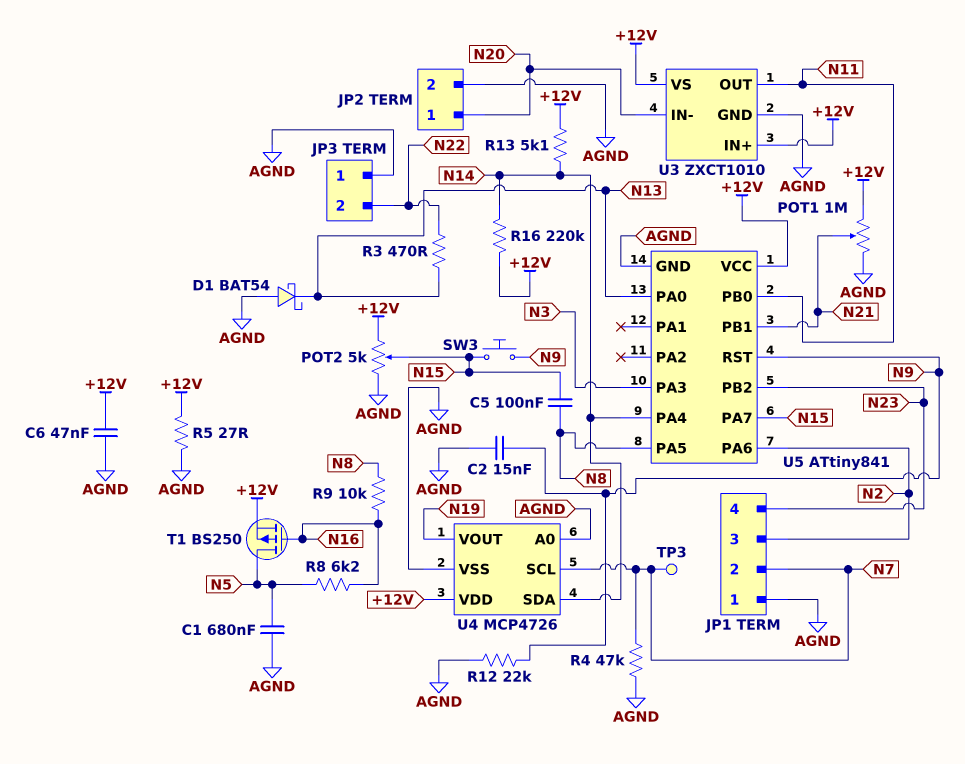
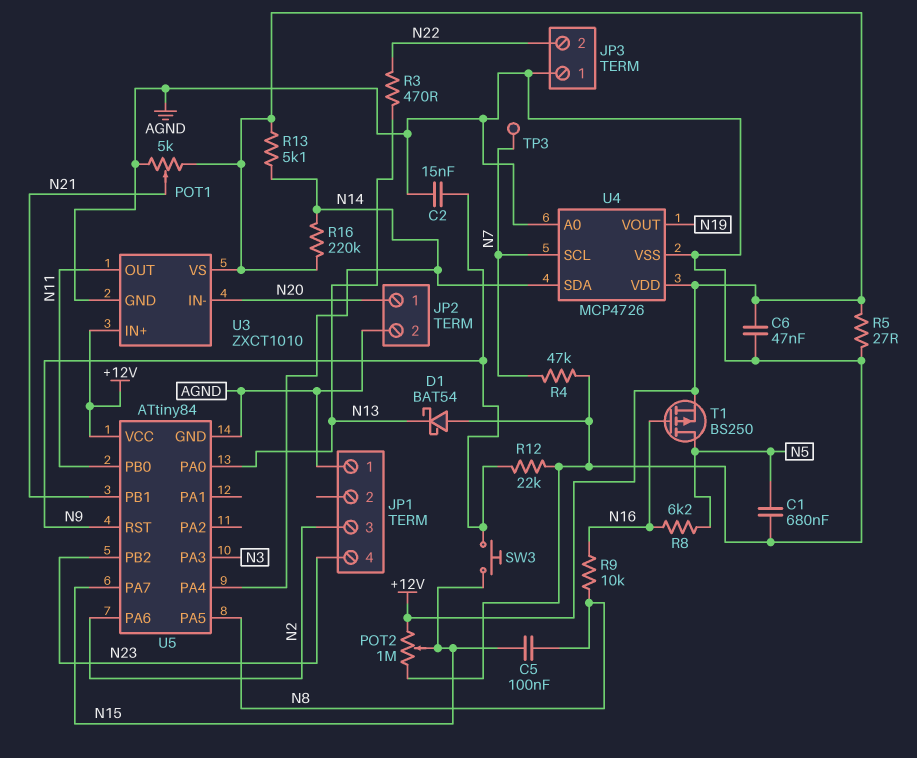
JP1 pin 2: N7 -> none
POT1: 1M (+12V, AGND, wiper N21) -> 5k (+12V, AGND, wiper N21)
POT2: 5k (+12V, AGND, wiper N15) -> 1M (+12V, AGND, wiper N15)
U5: ATtiny841 -> ATtiny84

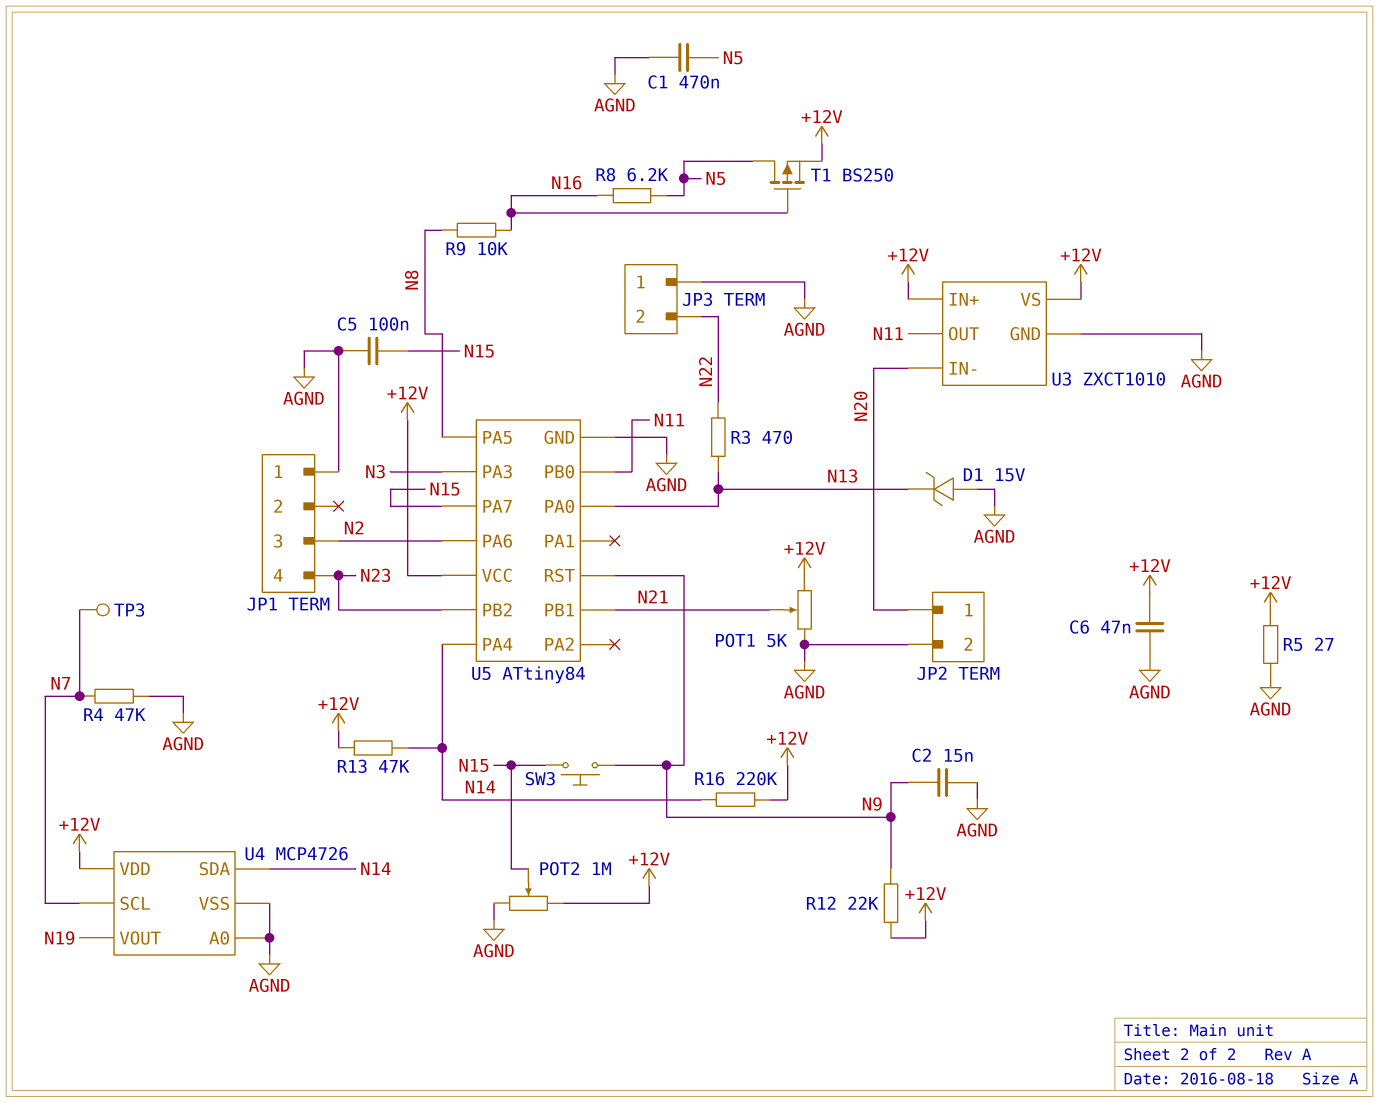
C1: 680nF (AGND, N5) -> 470nF (AGND, N5)
C5: 100nF (N8, N15) -> 100nF (AGND, N15)
D1: schottky BAT54 (A AGND, K N13) -> zener 15V (A AGND, K N13)
R12: 22k (AGND, N9) -> 22k (+12V, N9)
R13: 5.1k (+12V, N14) -> 47k (+12V, N14)

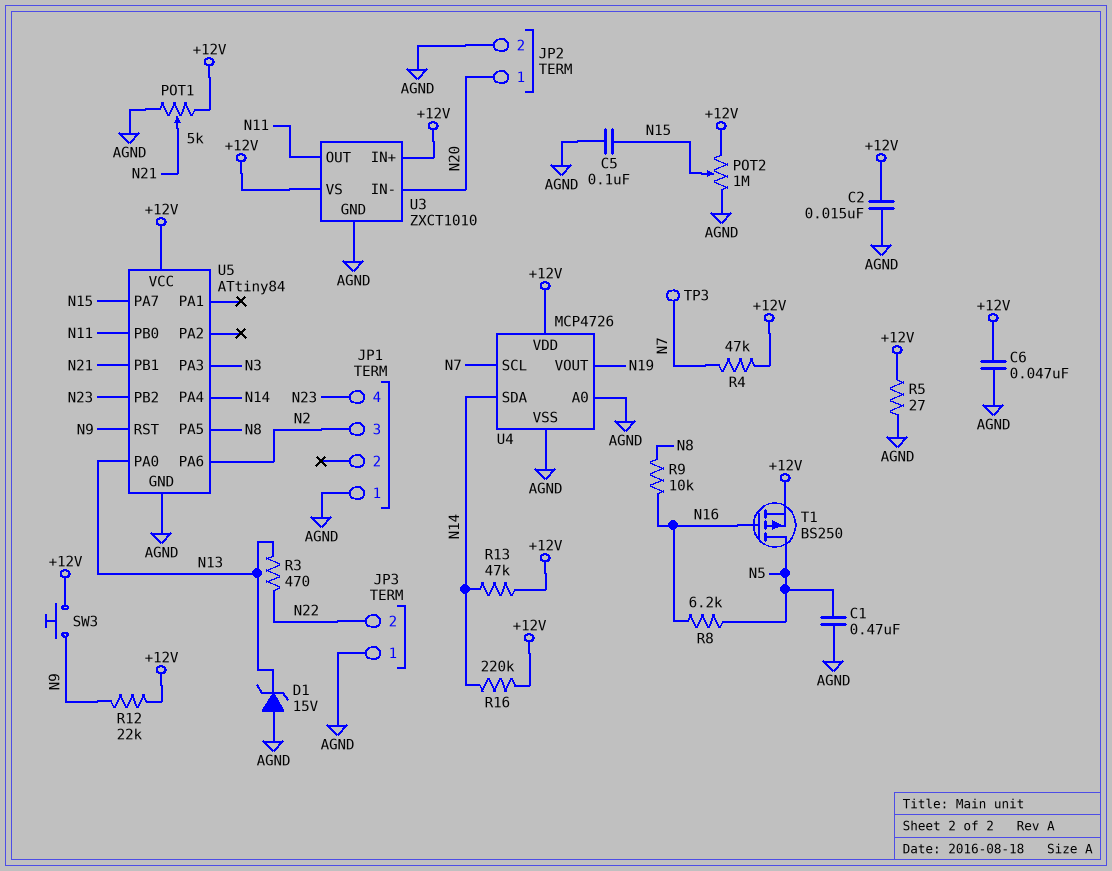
C2: 15nF (AGND, N9) -> 15nF (+12V, AGND)
R4: 47k (AGND, N7) -> 47k (+12V, N7)
SW3: button (N9, N15) -> button (+12V, N9)

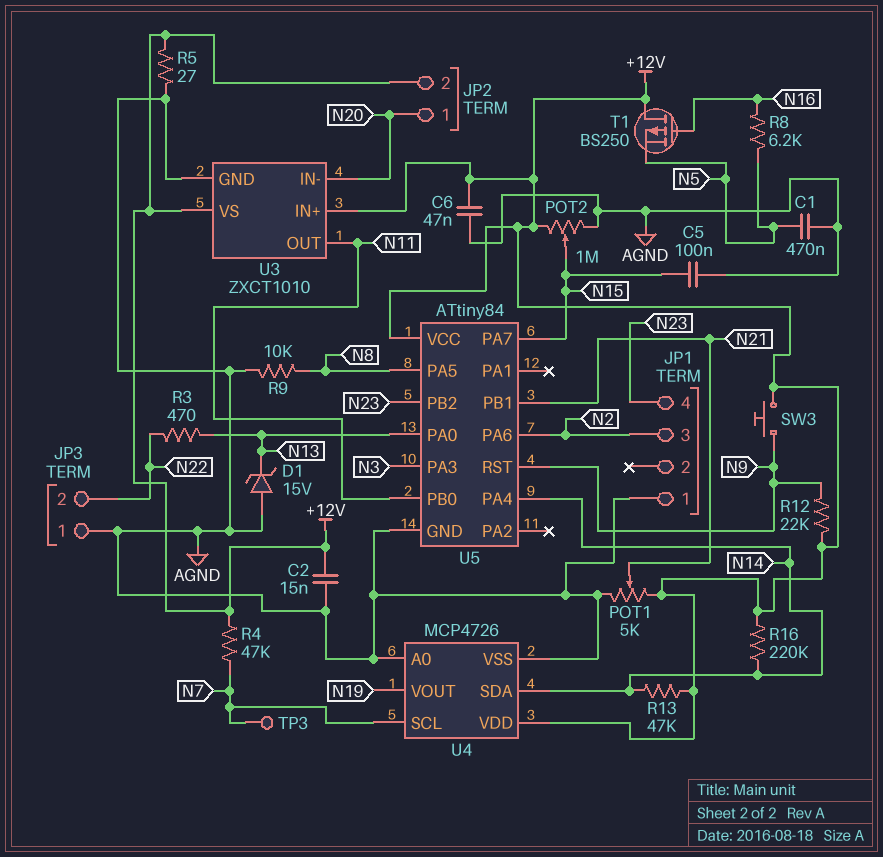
JP2 pin 2: AGND -> +12V
R9: 10k (N8, N16) -> 10k (AGND, N8)
T1: PMOS BS250 (G N16, D N5, S +12V) -> PMOS BS250 (G N16, D +12V, S N5)

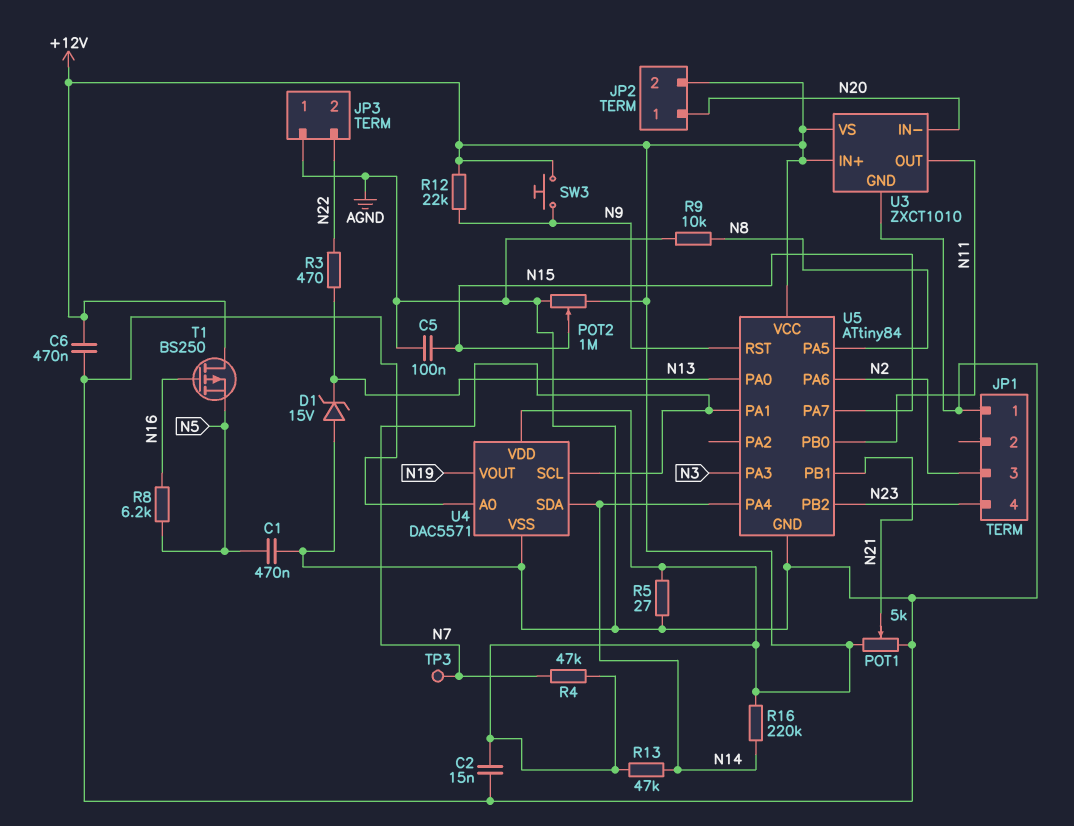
C6: 47nF (+12V, AGND) -> 470nF (+12V, AGND)
U4: MCP4726 -> DAC5571
U5 pin PA1: none -> N7

